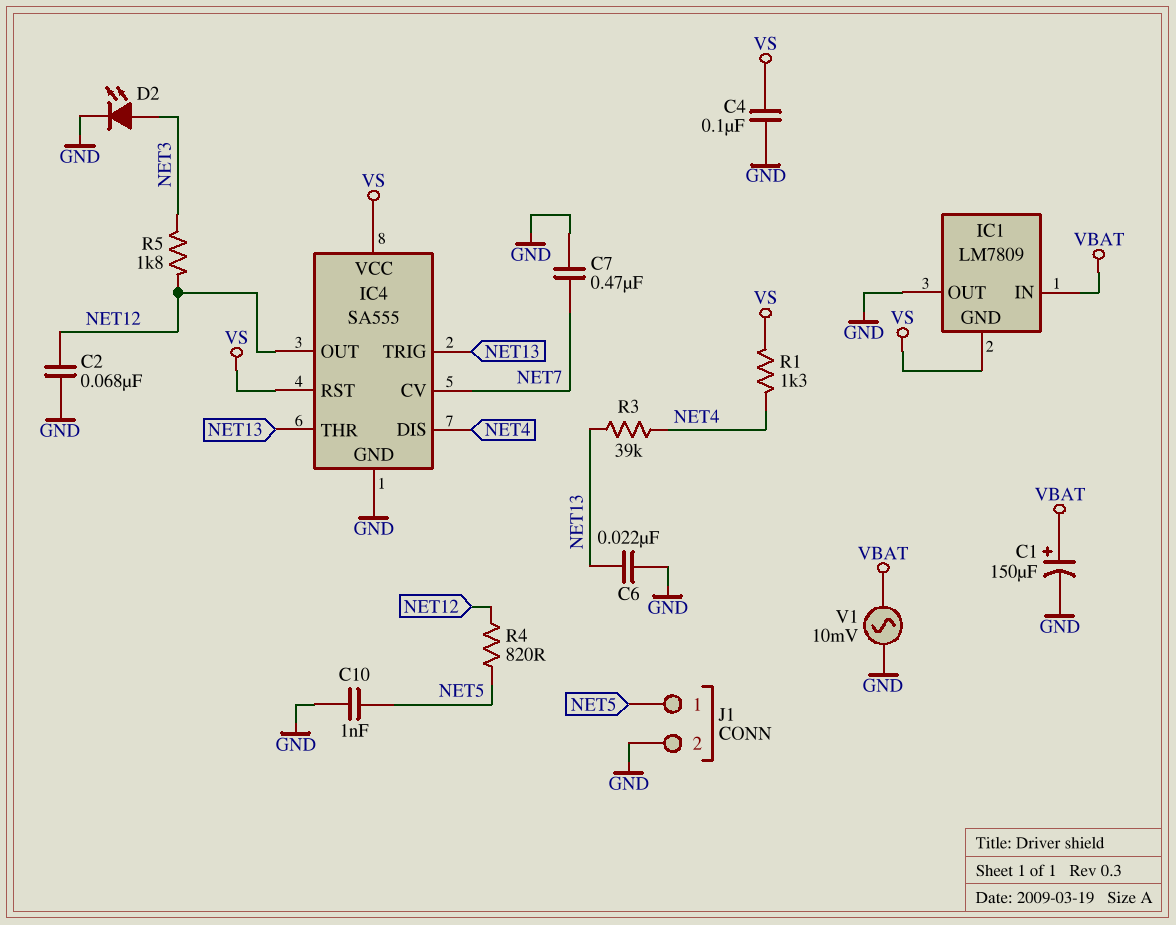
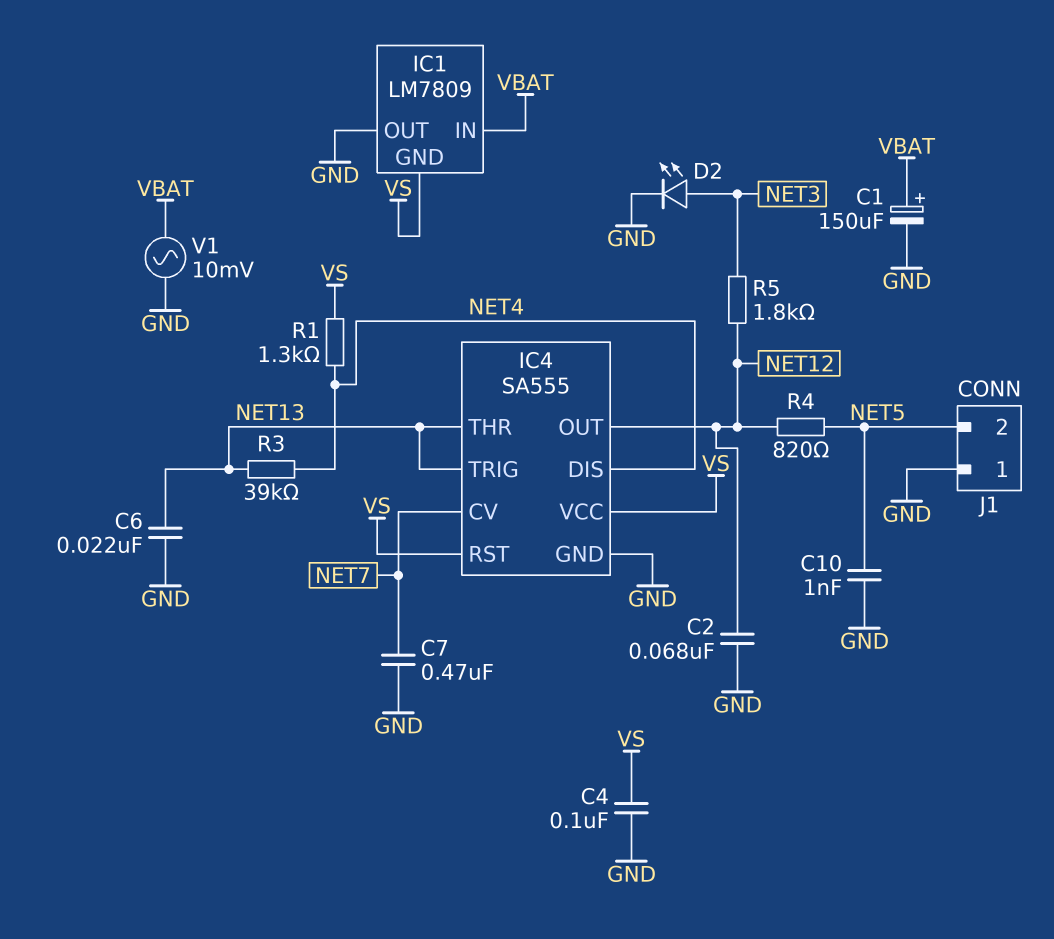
J1 pin 1: NET5 -> GND
J1 pin 2: GND -> NET5

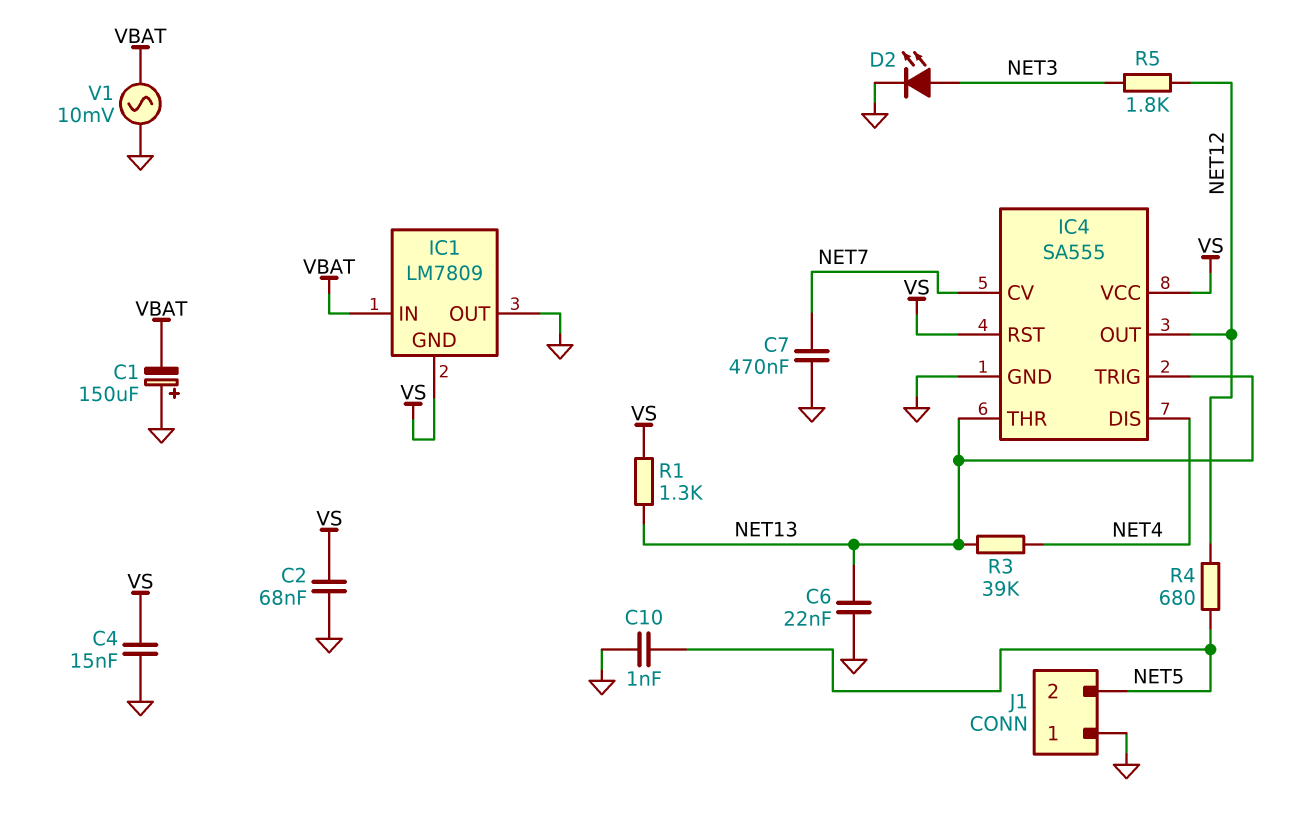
C1: 150uF (plus VBAT, minus GND) -> 150uF (plus GND, minus VBAT)
C2: 68nF (GND, NET12) -> 68nF (GND, VS)
C4: 100nF (GND, VS) -> 15nF (GND, VS)
R1: 1.3k (NET4, VS) -> 1.3k (NET13, VS)
R4: 820 (NET5, NET12) -> 680 (NET5, NET12)

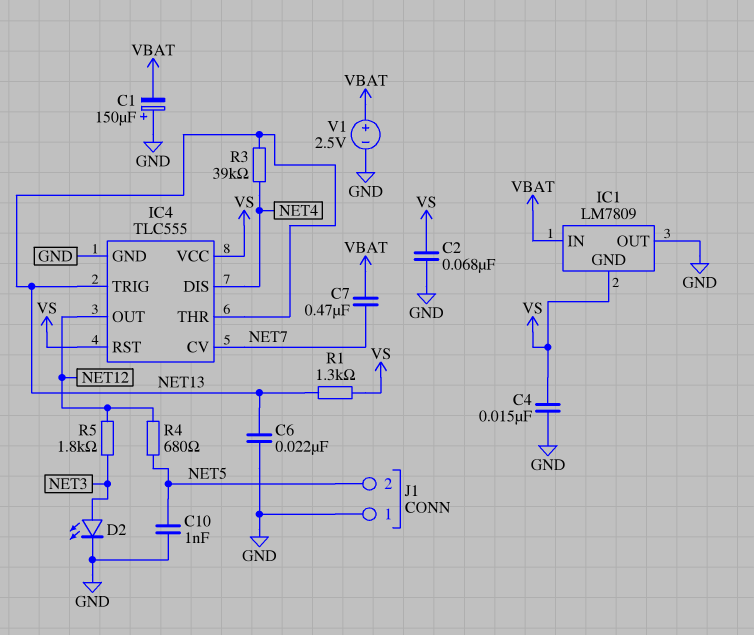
C7: 470nF (GND, NET7) -> 470nF (NET7, VBAT)
IC4: SA555 -> TLC555
V1: AC 10mV (GND, VBAT) -> 2.5V (plus VBAT, minus GND)

